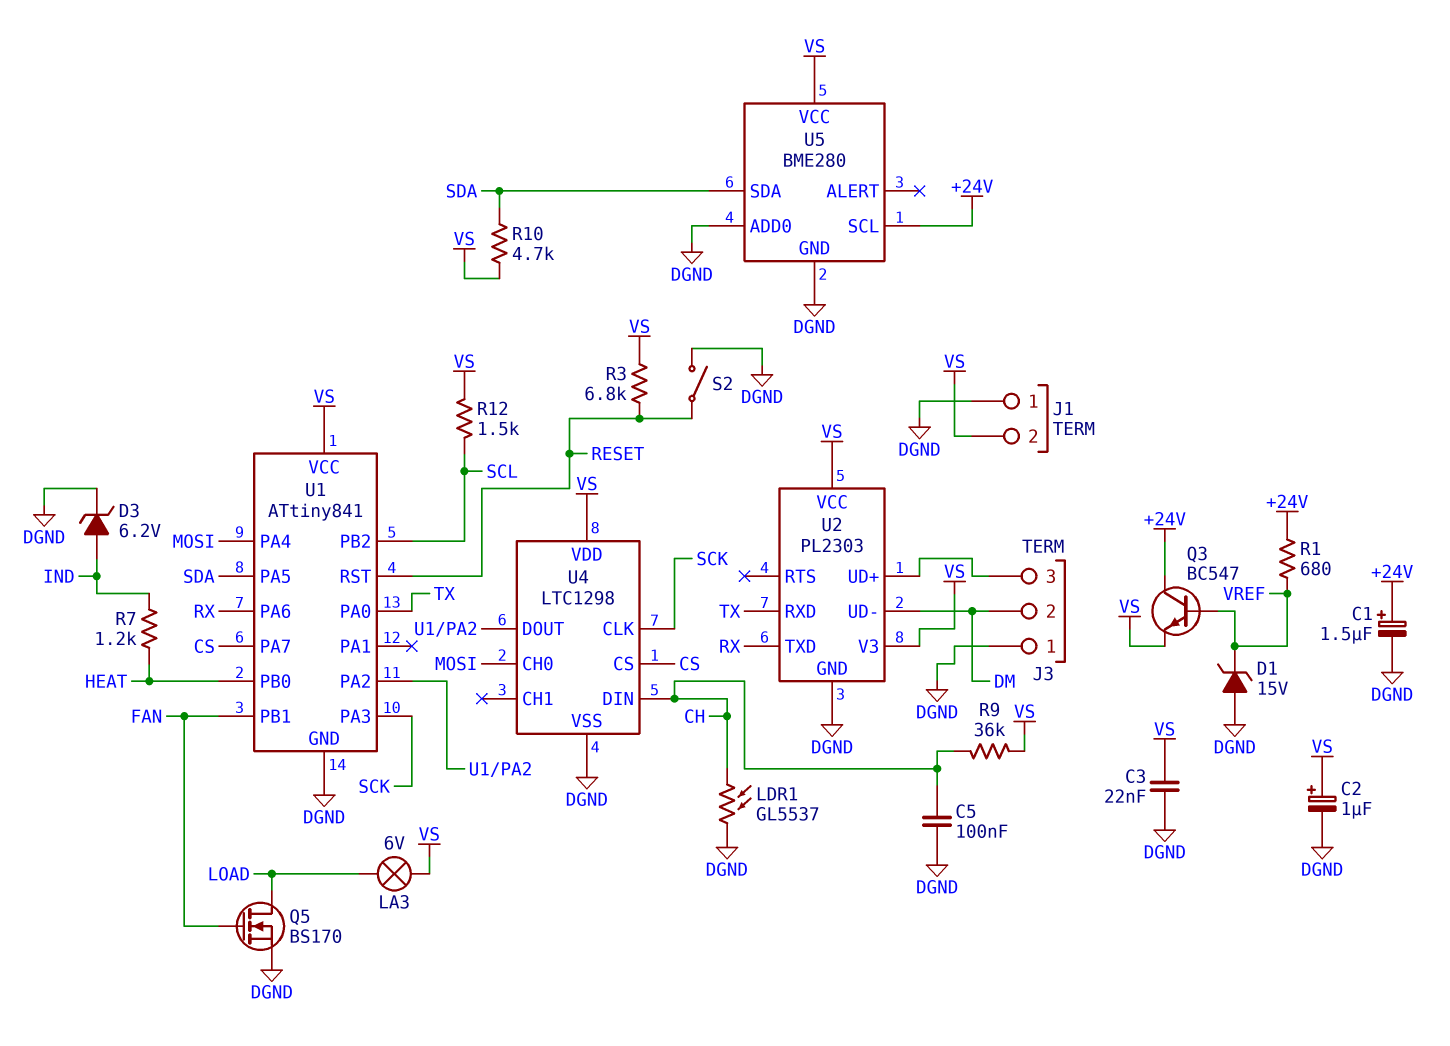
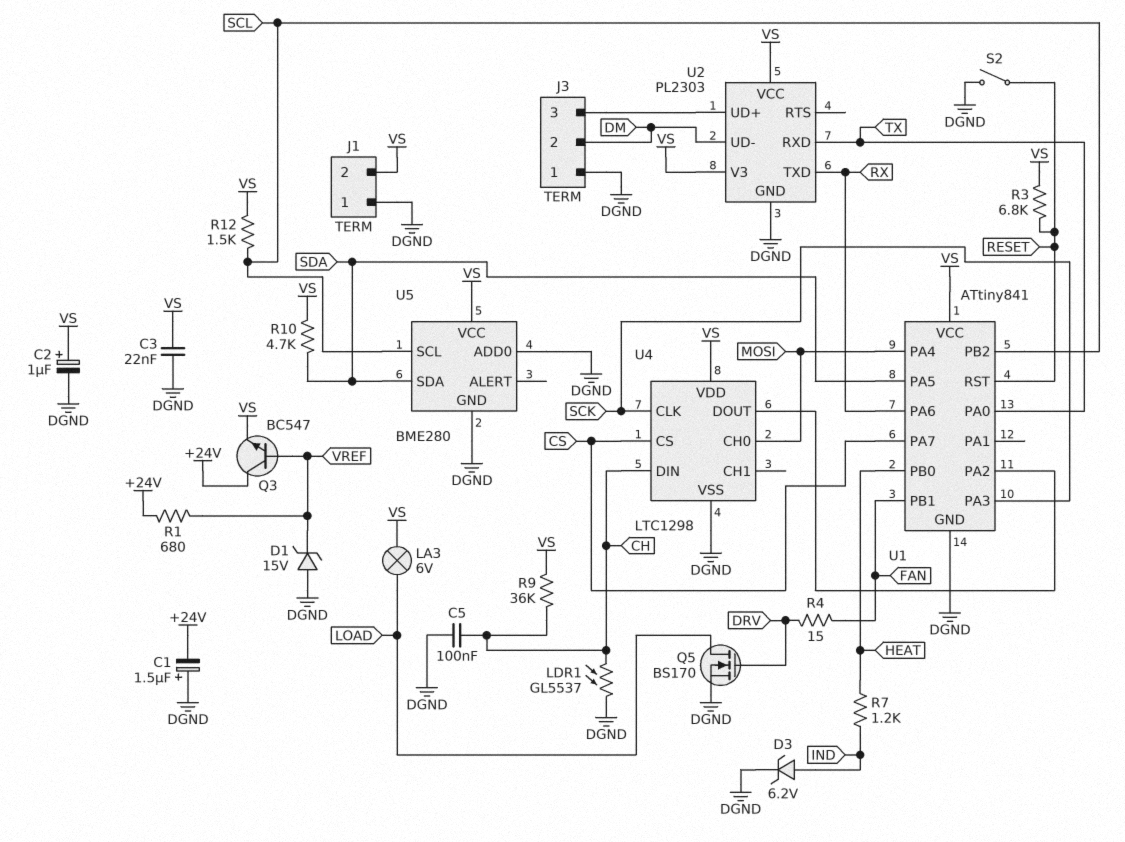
C1: 1.5uF (plus +24V, minus DGND) -> 1.5uF (plus DGND, minus +24V)
Q5: NMOS BS170 (G FAN, D LOAD, S DGND) -> NMOS BS170 (G DRV, D LOAD, S DGND)
R4: none -> 15 (DRV, FAN)
U5 pin SCL: +24V -> SCL

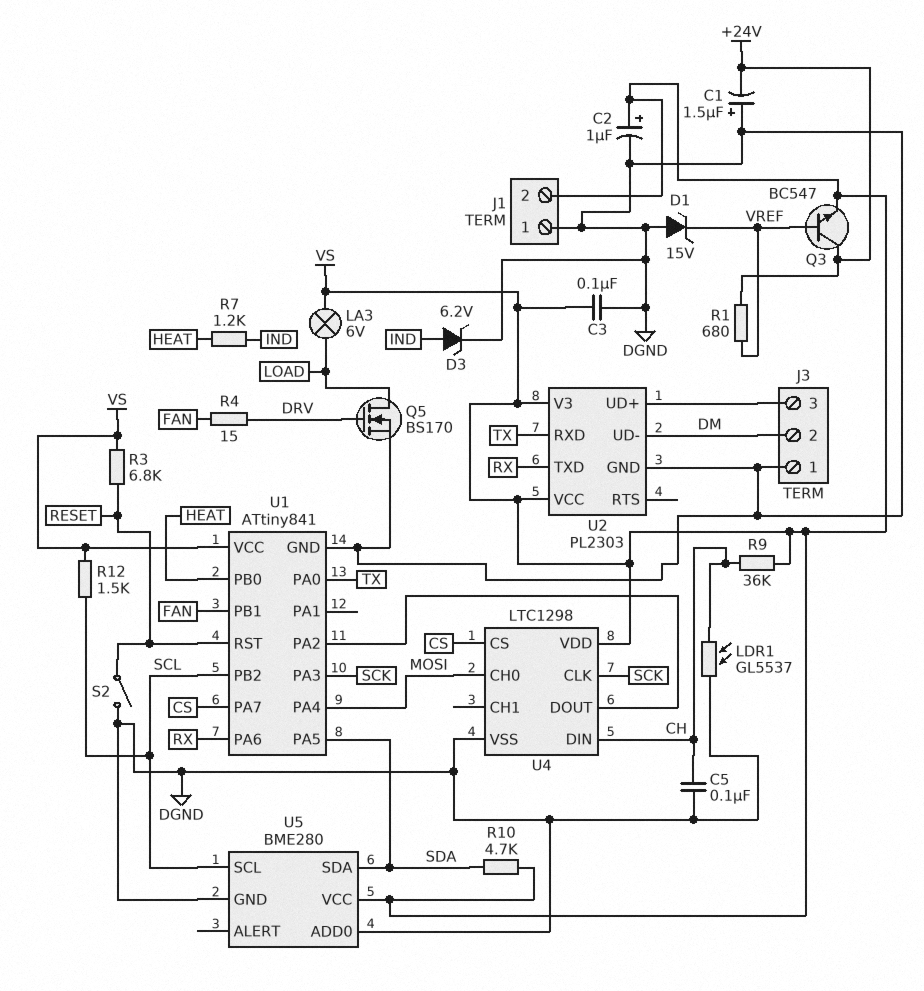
C3: 22nF (DGND, VS) -> 100nF (DGND, VS)

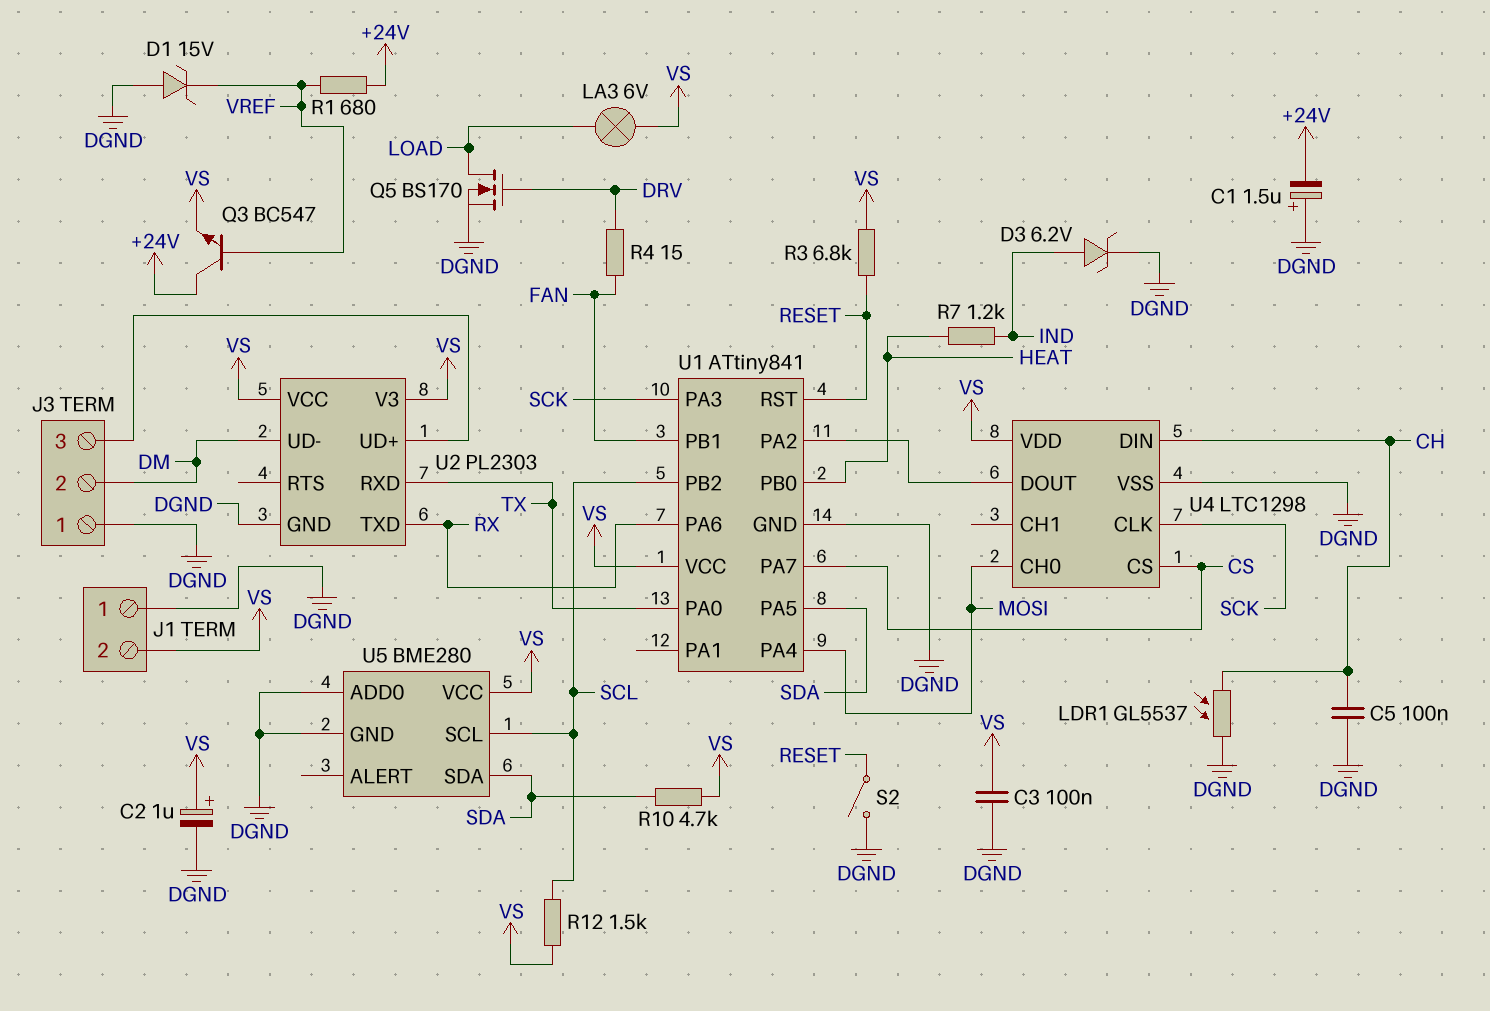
R9: 36k (CH, VS) -> none

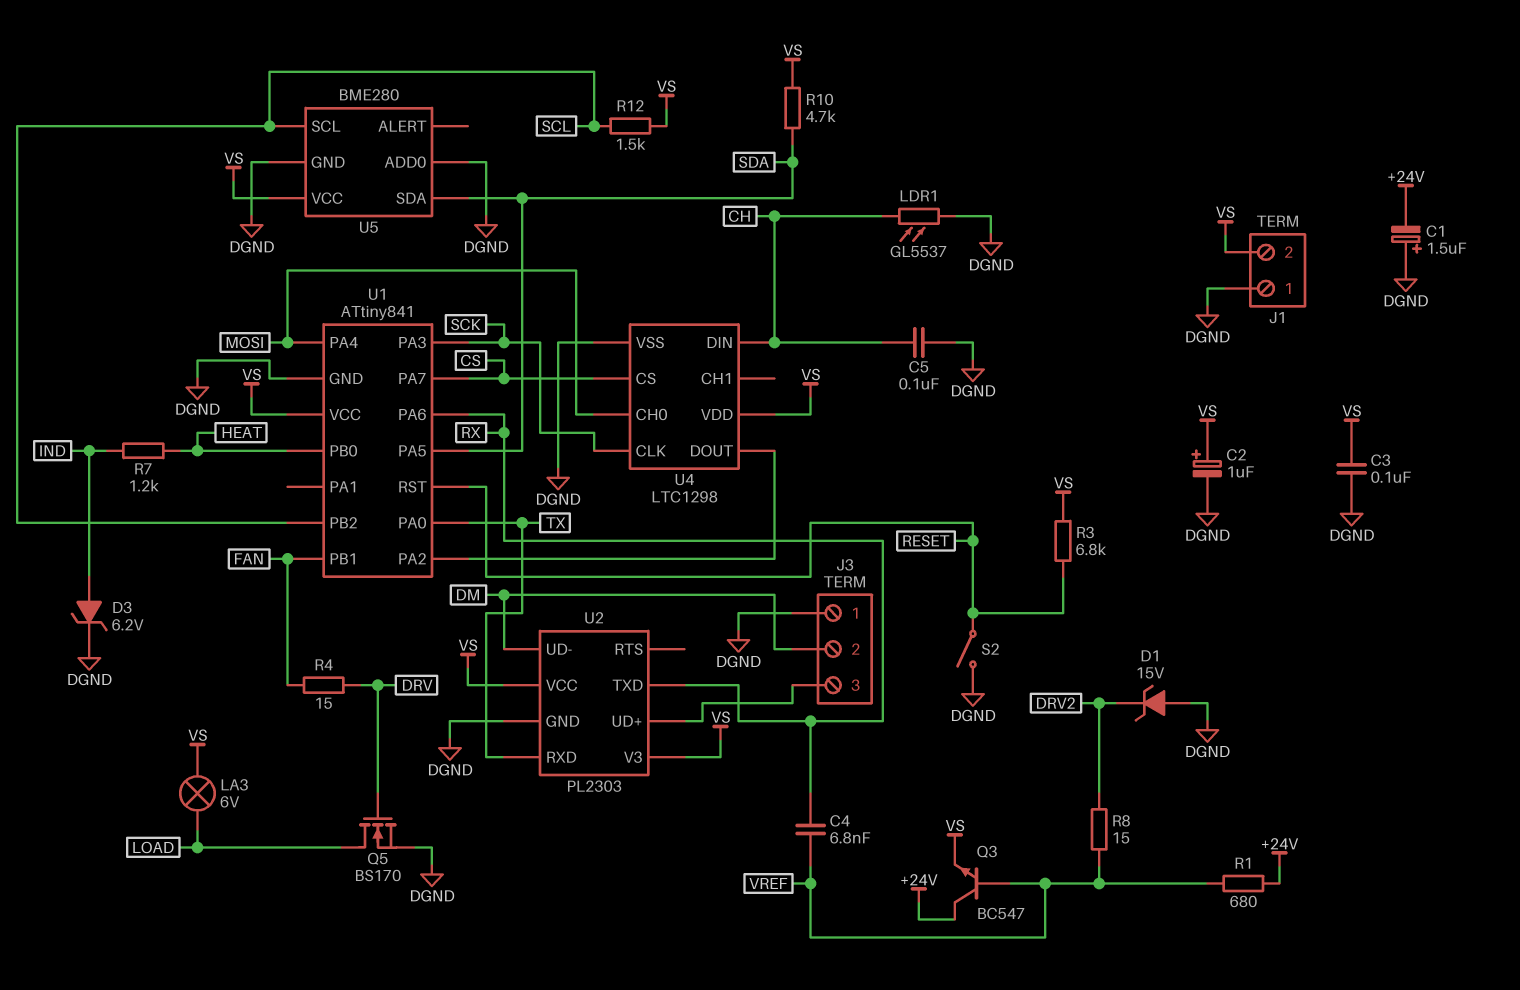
C4: none -> 6.8nF (RX, VREF)
D1: zener 15V (A DGND, K VREF) -> zener 15V (A DGND, K DRV2)
R8: none -> 15 (DRV2, VREF)

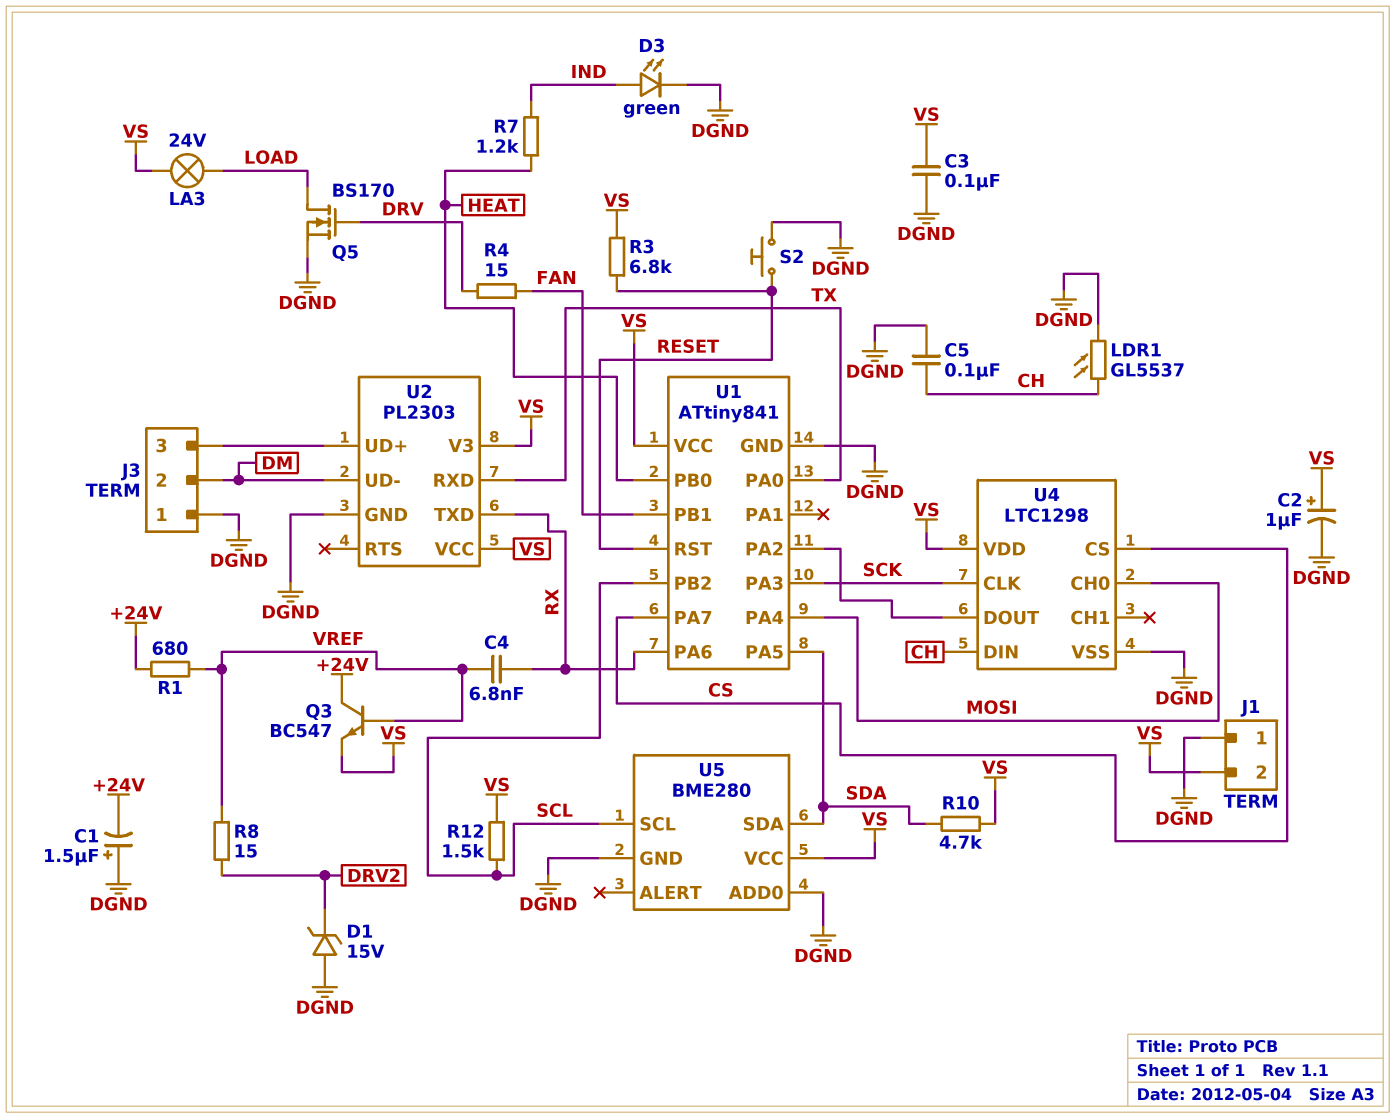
D3: zener 6.2V (A IND, K DGND) -> LED green (A IND, K DGND)
LA3: lamp 6V (LOAD, VS) -> lamp 24V (LOAD, VS)
S2: switch (DGND, RESET) -> button (DGND, RESET)

